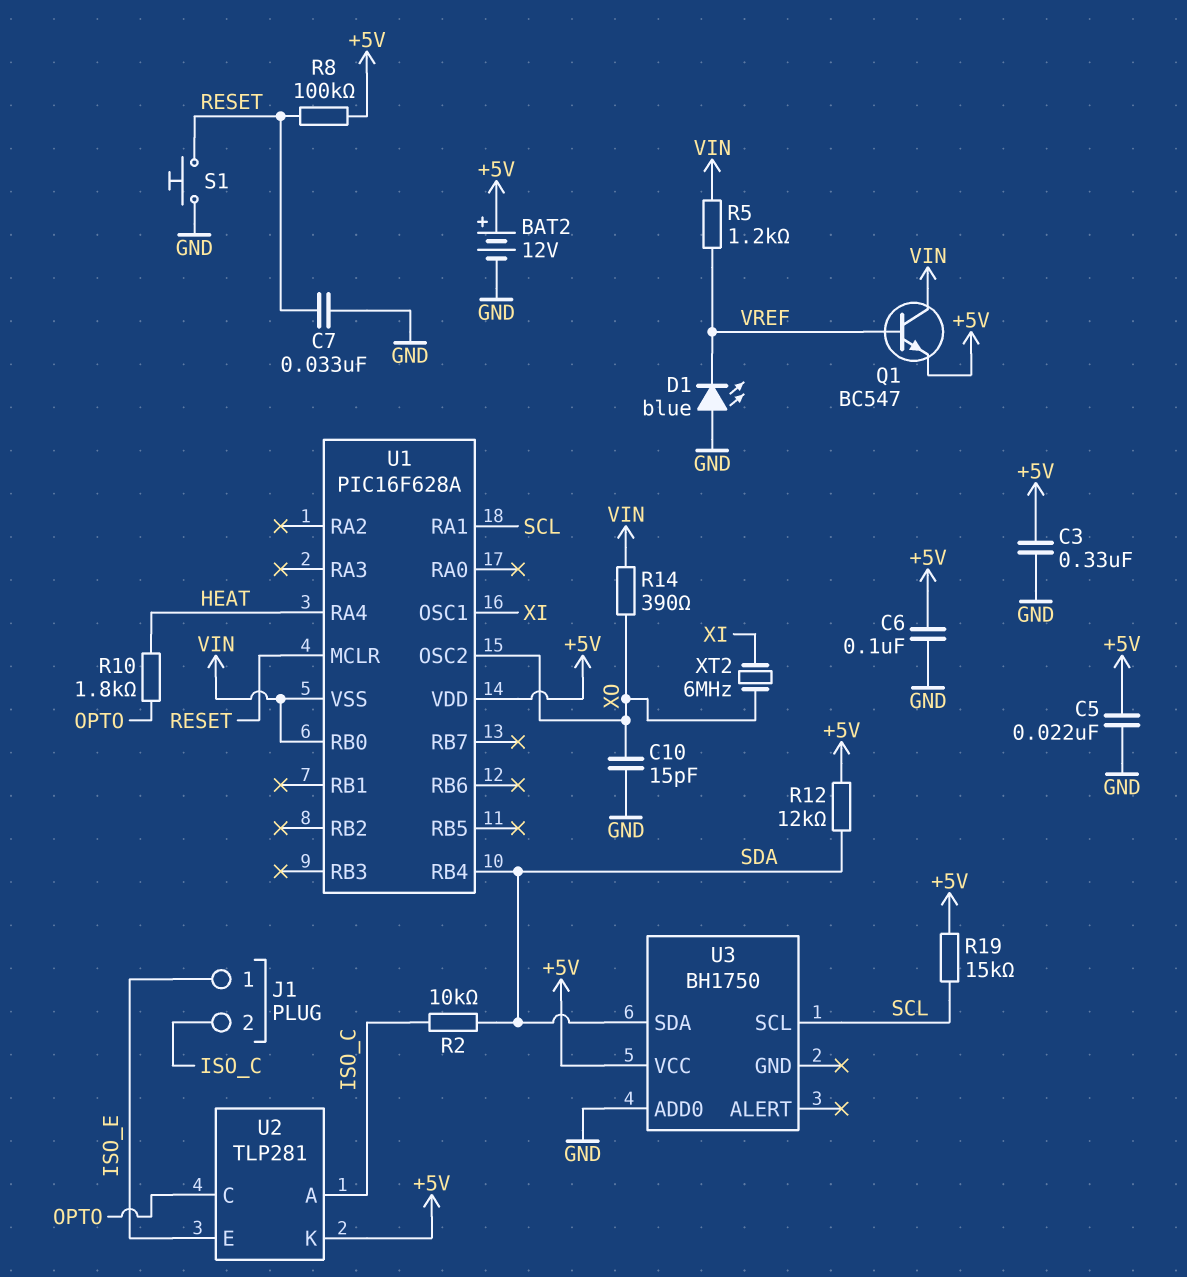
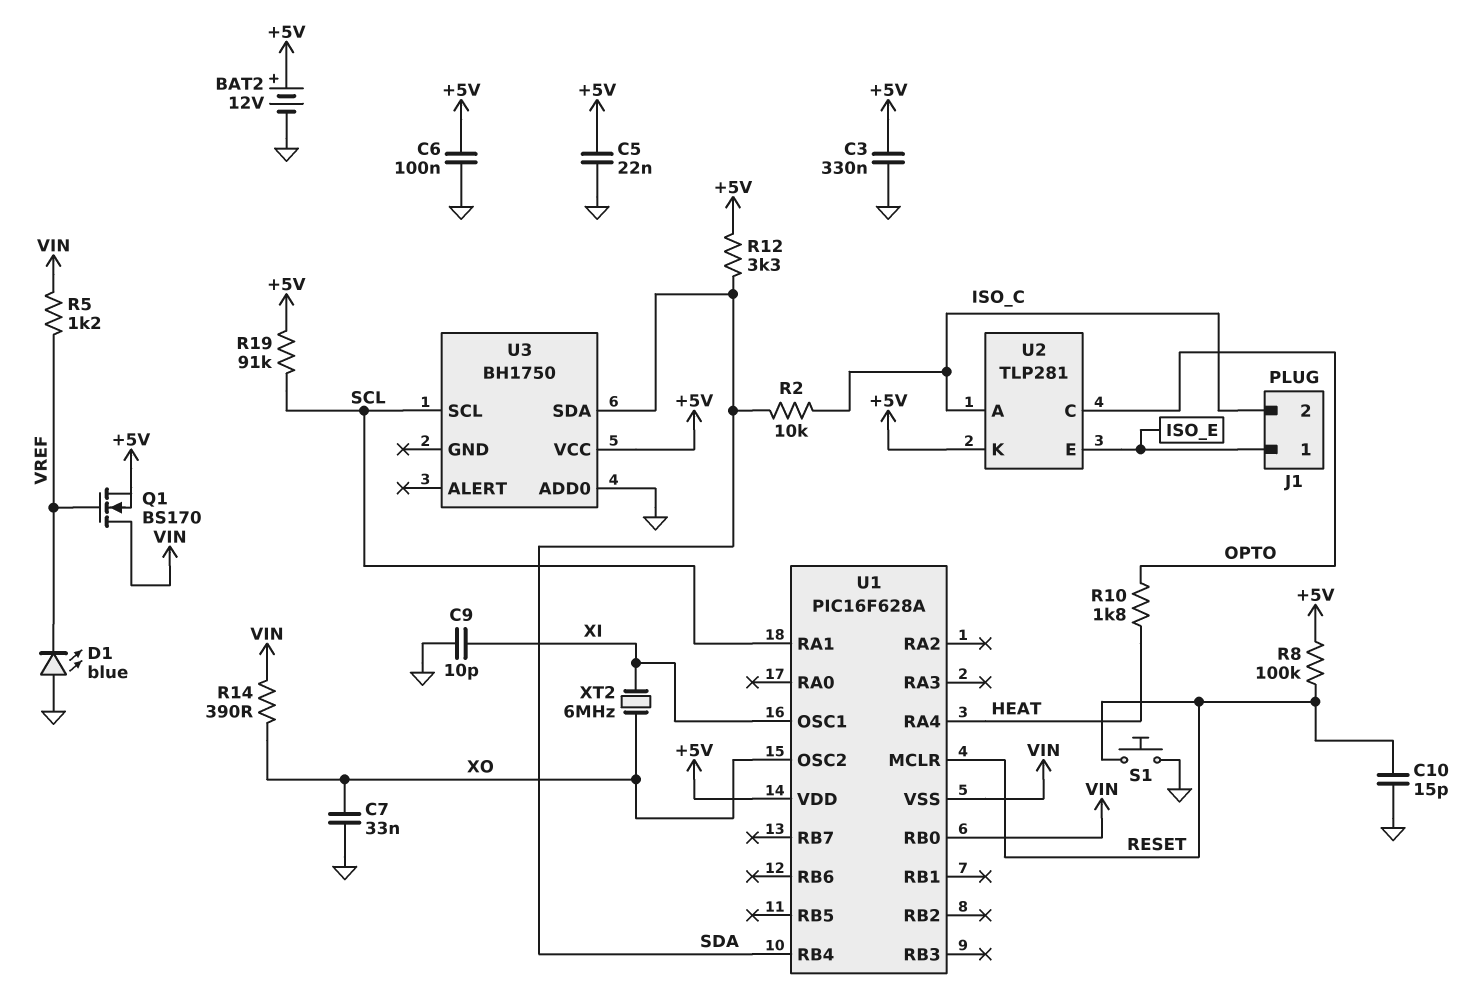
C7: 33nF (GND, RESET) -> 33nF (GND, XO)
C9: none -> 10pF (GND, XI)
C10: 15pF (GND, XO) -> 15pF (GND, RESET)
Q1: NPN BC547 (B VREF, C VIN, E +5V) -> NMOS BS170 (G VREF, D VIN, S +5V)
R12: 12k (+5V, SDA) -> 3.3k (+5V, SDA)
R19: 15k (+5V, SCL) -> 91k (+5V, SCL)

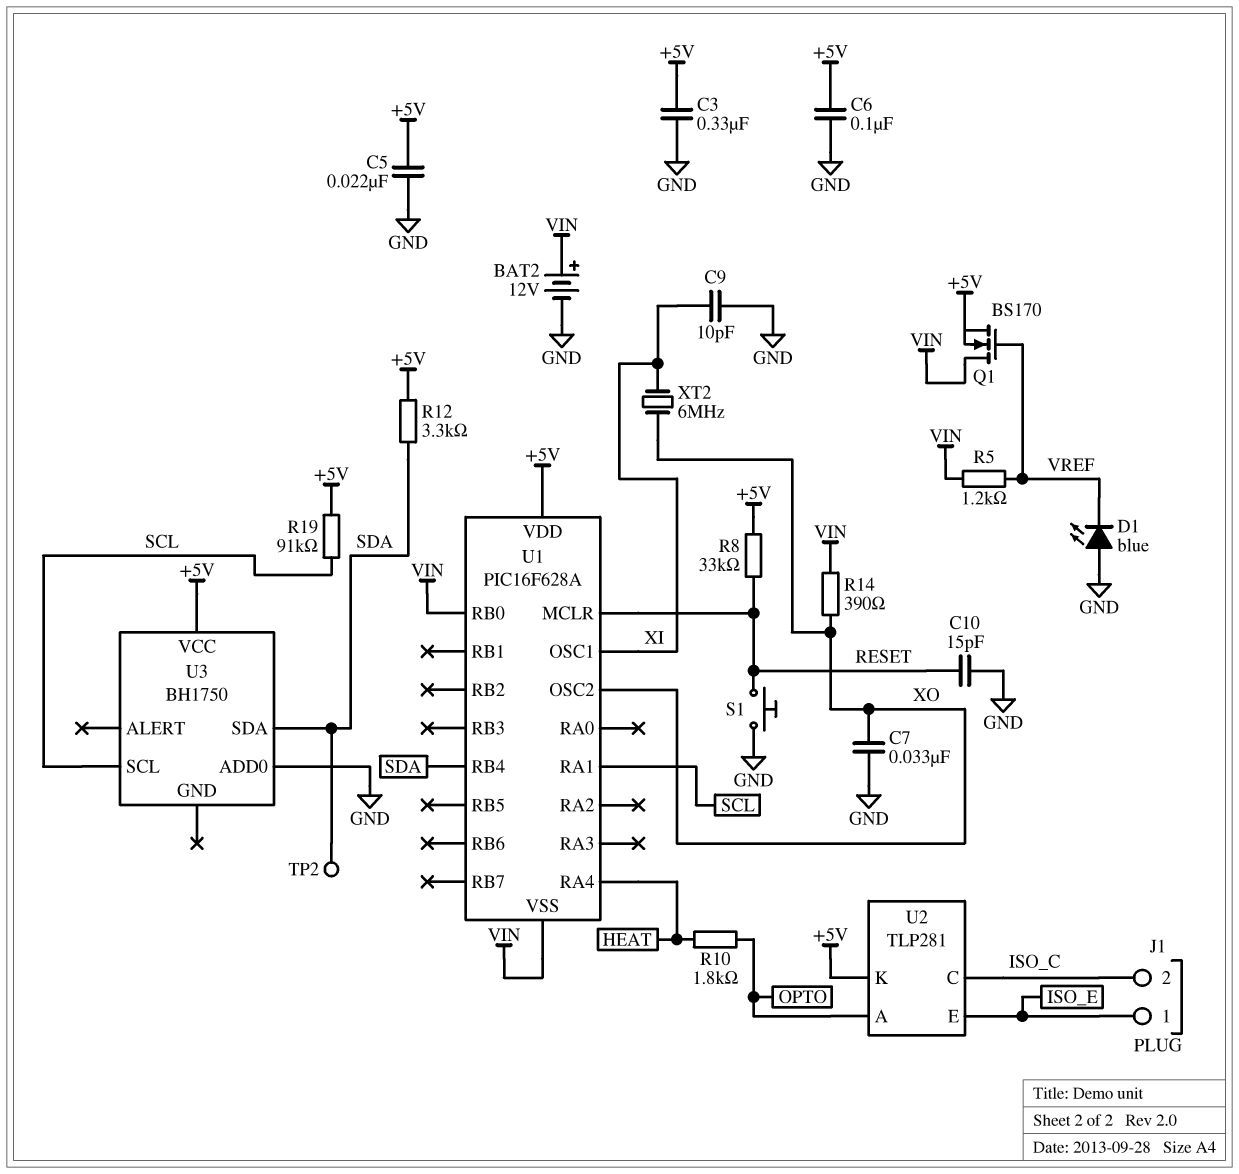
BAT2: 12V (plus +5V, minus GND) -> 12V (plus VIN, minus GND)
R2: 10k (ISO_C, SDA) -> none
R8: 100k (+5V, RESET) -> 33k (+5V, RESET)
TP2: none -> test point (SDA)
U2 pin A: ISO_C -> OPTO
U2 pin C: OPTO -> ISO_C

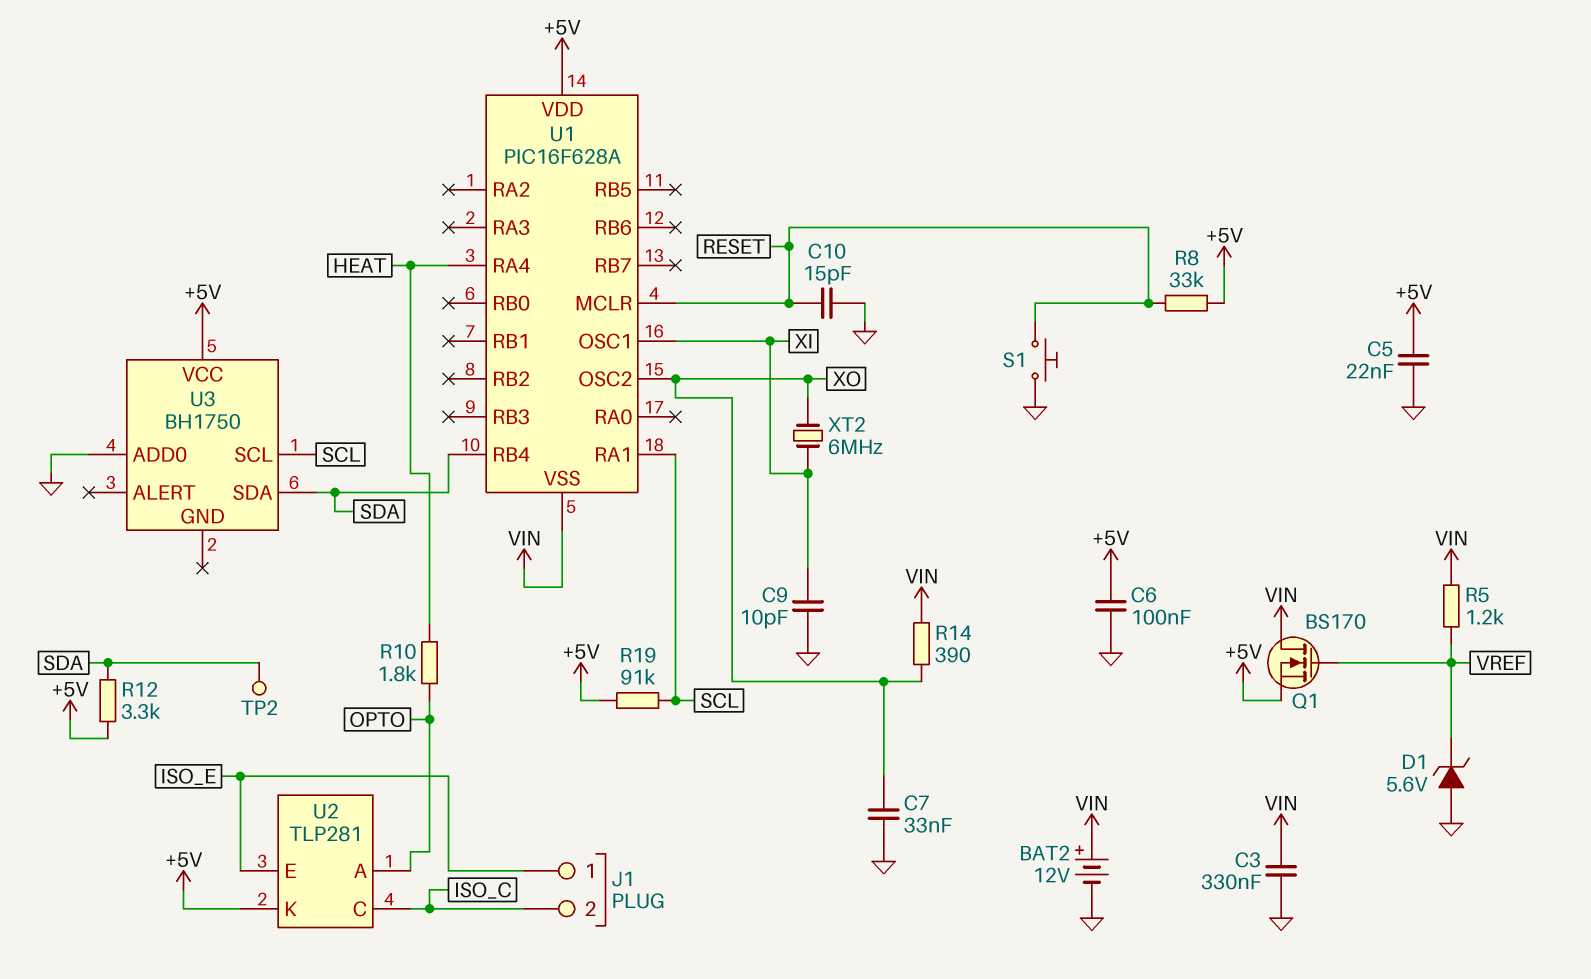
C3: 330nF (+5V, GND) -> 330nF (GND, VIN)
D1: LED blue (A GND, K VREF) -> zener 5.6V (A GND, K VREF)
U1 pin RB0: VIN -> none

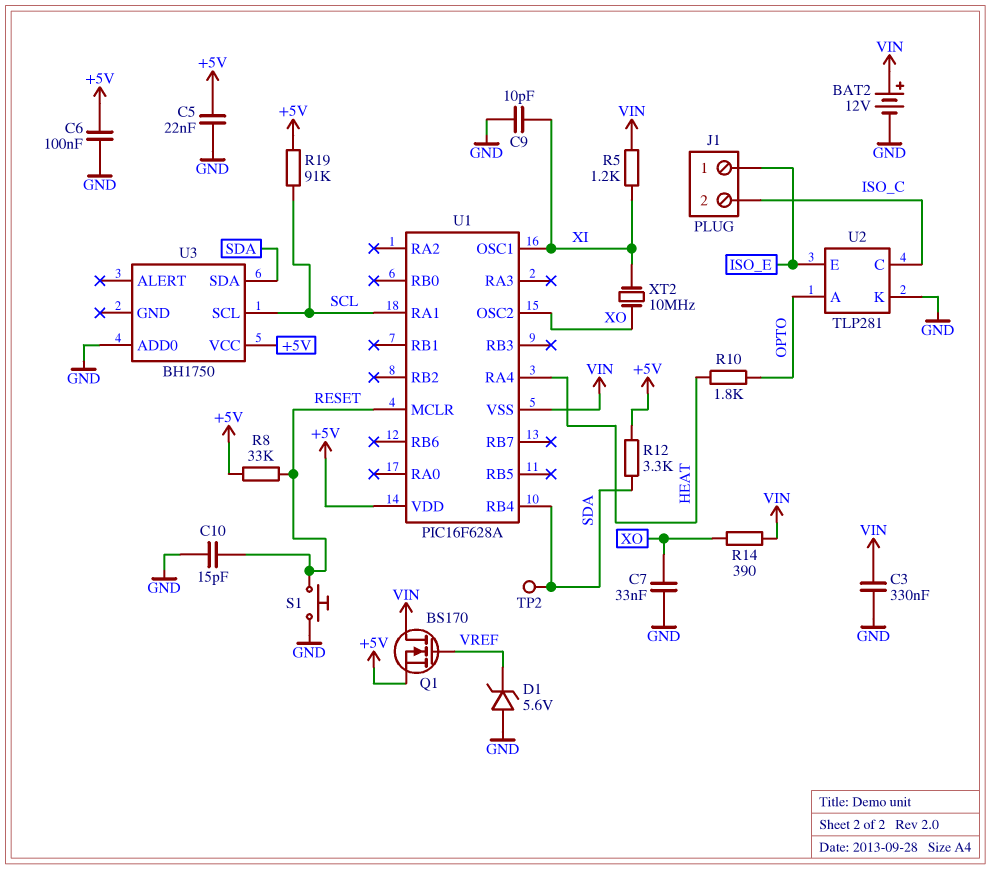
R5: 1.2k (VIN, VREF) -> 1.2k (VIN, XI)
U2 pin K: +5V -> GND
XT2: 6MHz (XI, XO) -> 10MHz (XI, XO)

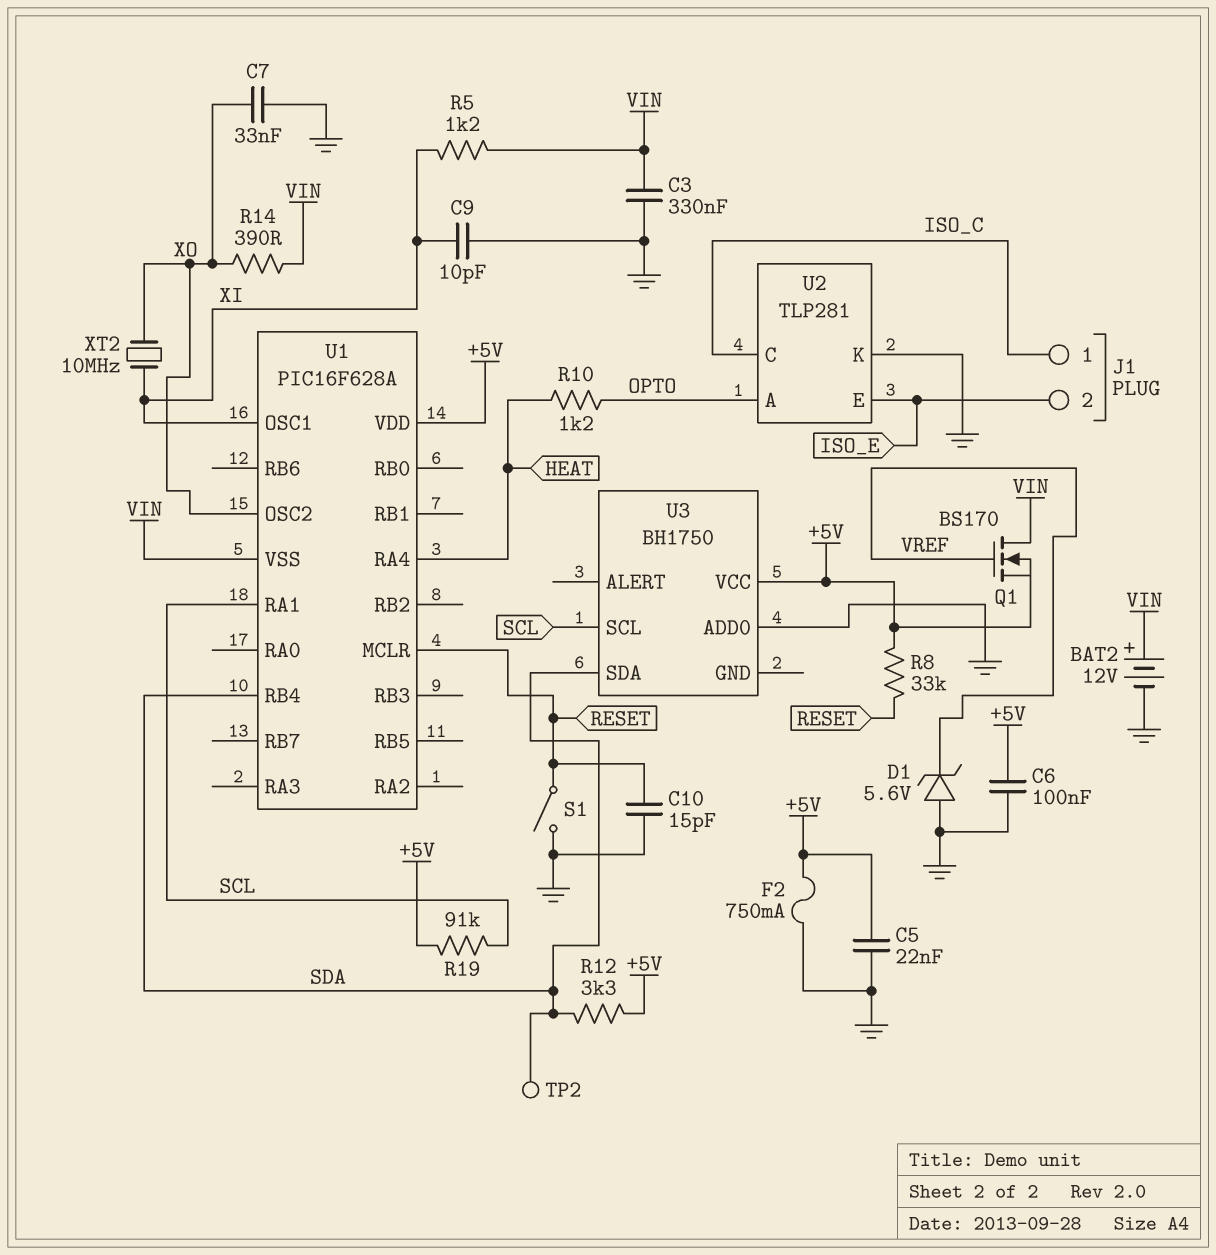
F2: none -> 750mA (+5V, GND)
J1 pin 1: ISO_E -> ISO_C
J1 pin 2: ISO_C -> ISO_E
R10: 1.8k (HEAT, OPTO) -> 1.2k (HEAT, OPTO)
S1: button (GND, RESET) -> switch (GND, RESET)

